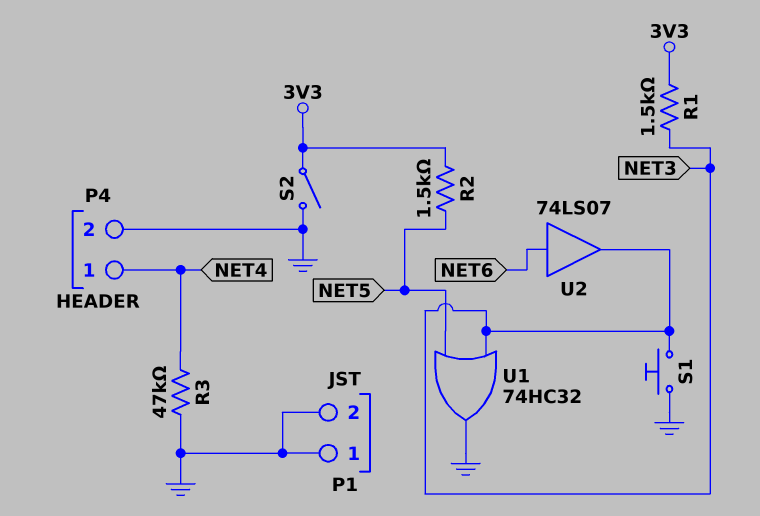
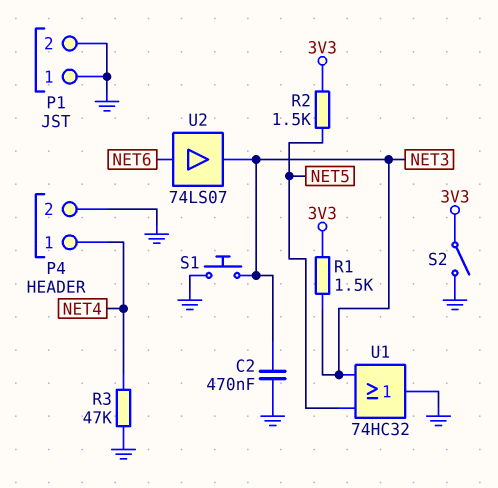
C2: none -> 470nF (GND, NET3)

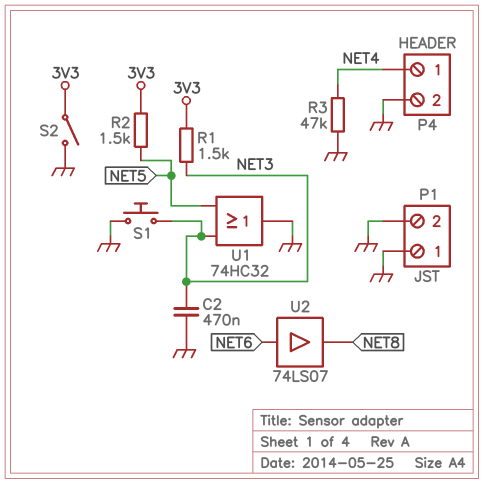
U2: buffer 74LS07 (in NET6, out NET3) -> buffer 74LS07 (in NET6, out NET8)

